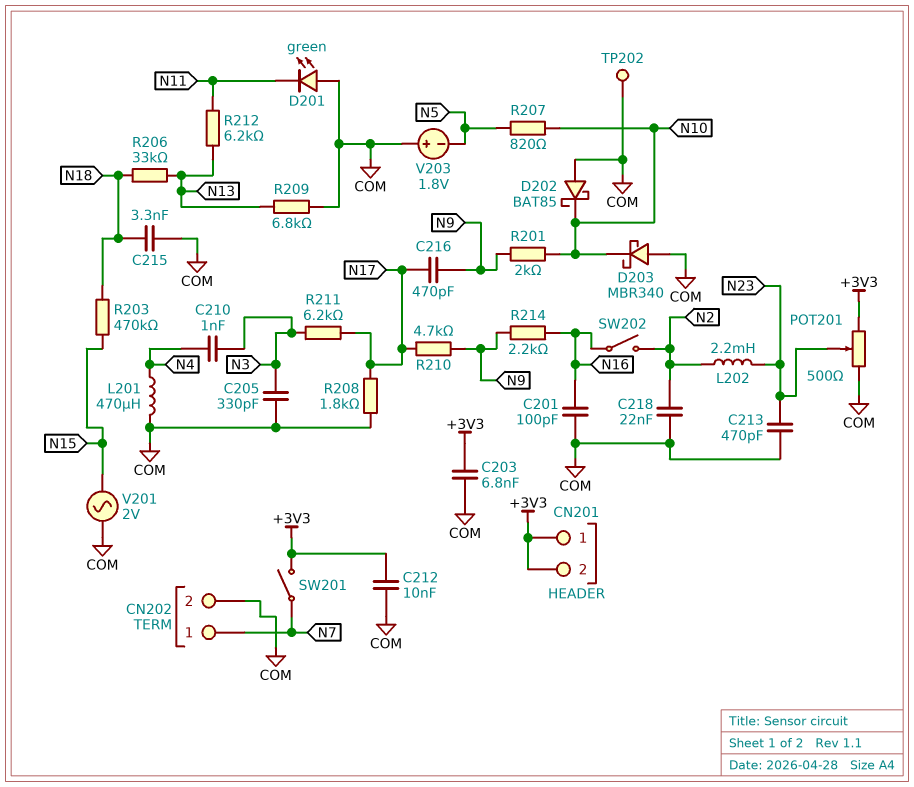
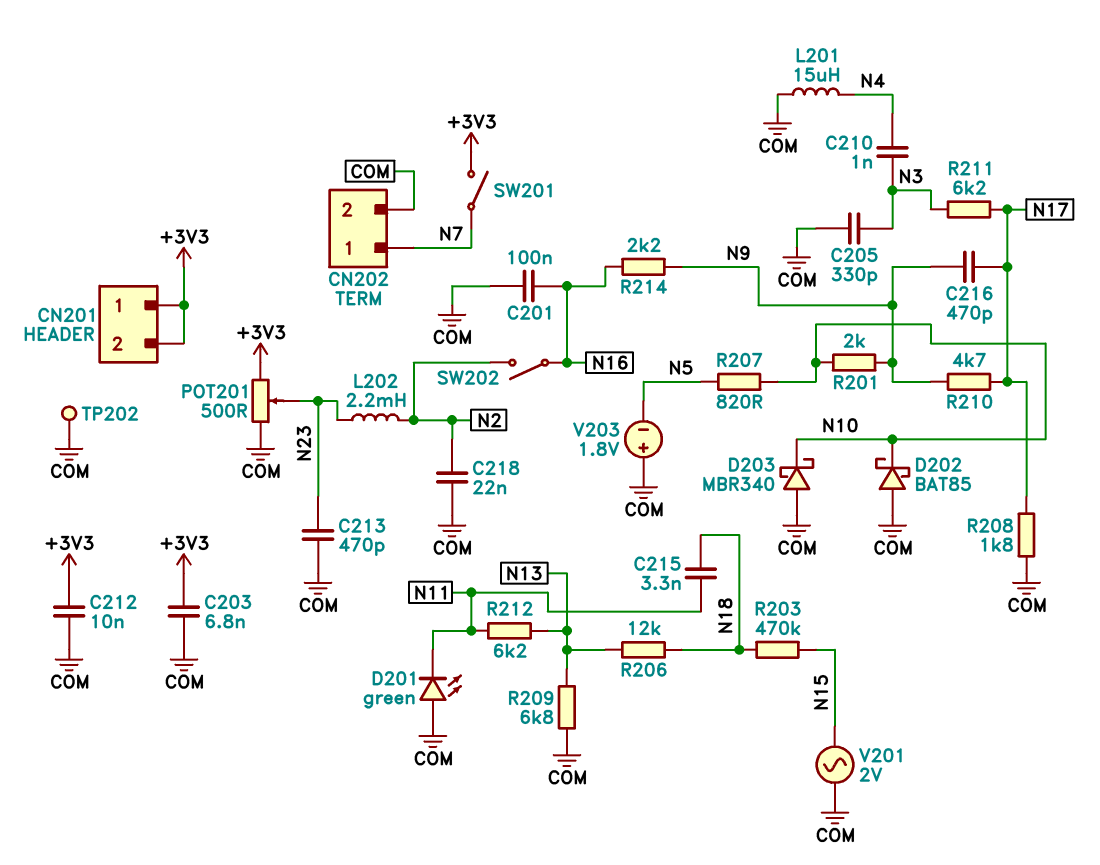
C201: 100pF (COM, N16) -> 100nF (COM, N16)
C215: 3.3nF (COM, N18) -> 3.3nF (N11, N18)
L201: 470uH (COM, N4) -> 15uH (COM, N4)
R206: 33k (N13, N18) -> 12k (N13, N18)

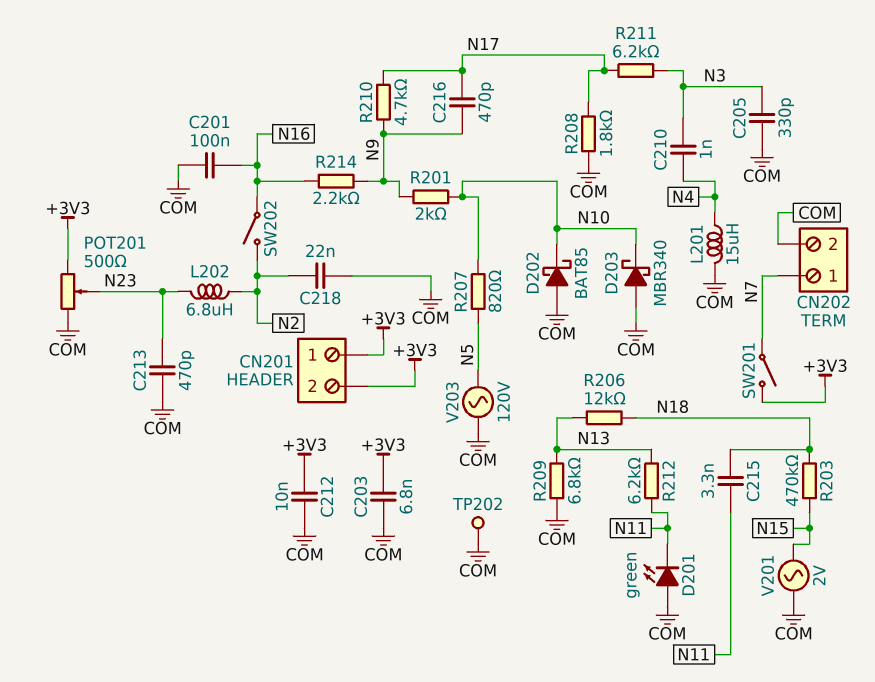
L202: 2.2mH (N2, N23) -> 6.8uH (N2, N23)
V203: 1.8V (plus COM, minus N5) -> AC 120V (COM, N5)

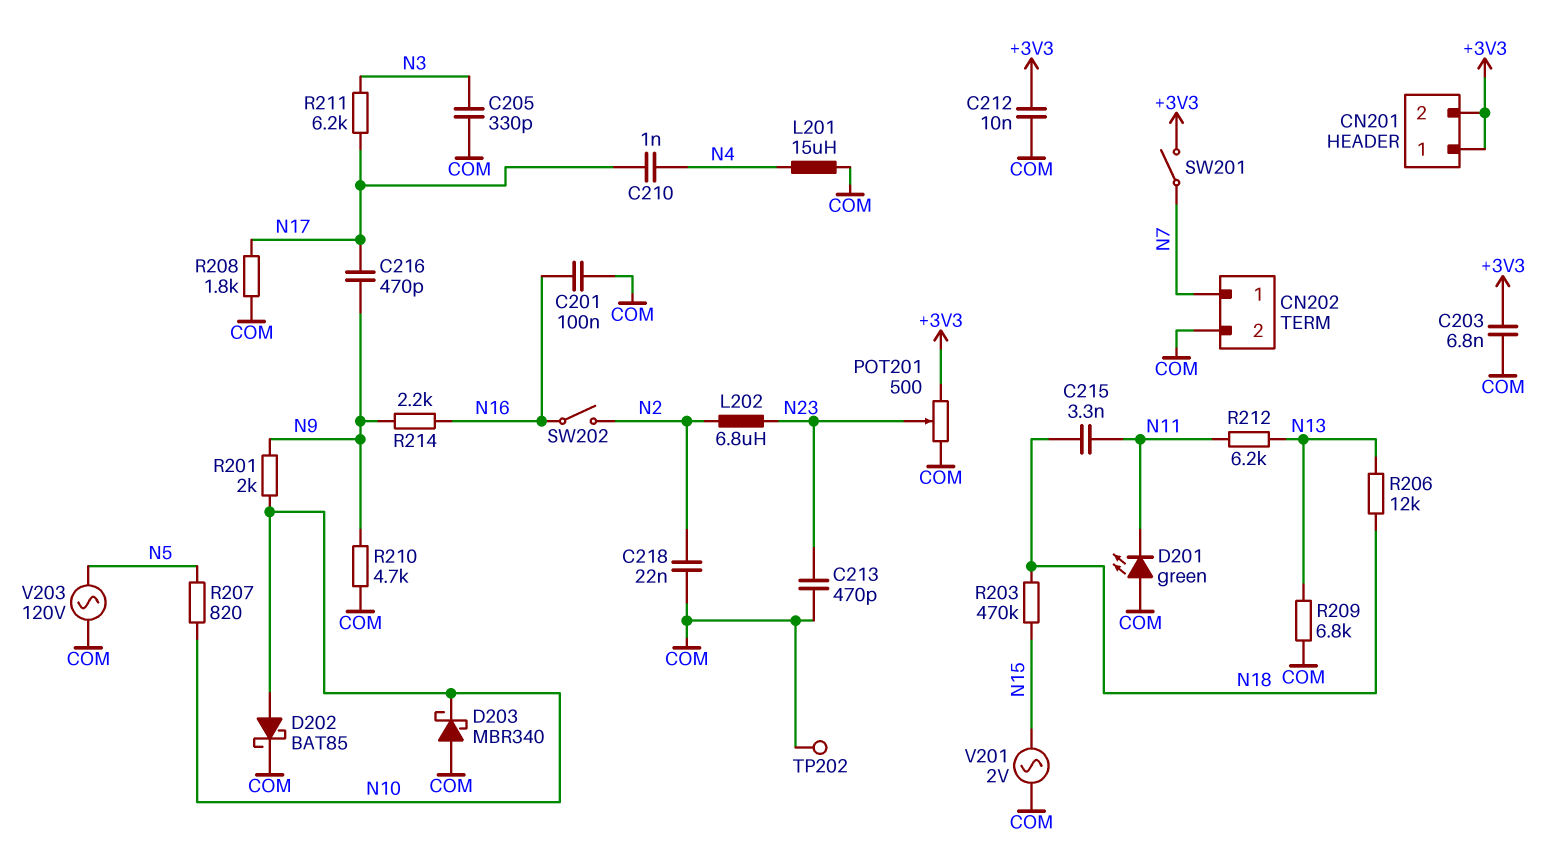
C210: 1nF (N3, N4) -> 1nF (N4, N17)
D202: schottky BAT85 (A COM, K N10) -> schottky BAT85 (A N10, K COM)
R210: 4.7k (N9, N17) -> 4.7k (COM, N9)

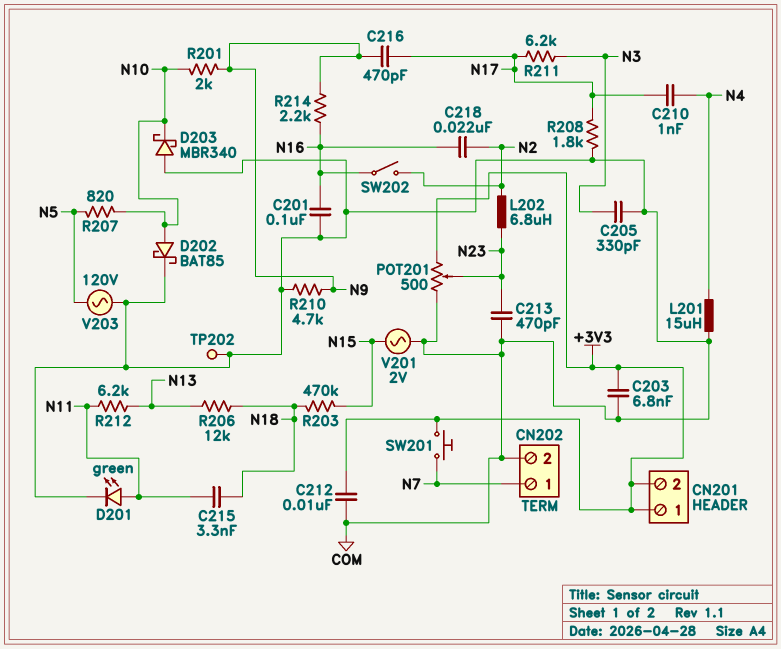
C218: 22nF (COM, N2) -> 22nF (N2, N16)
D201: LED green (A COM, K N11) -> LED green (A N11, K COM)
R209: 6.8k (COM, N13) -> none
SW201: switch (+3V3, N7) -> button (+3V3, N7)

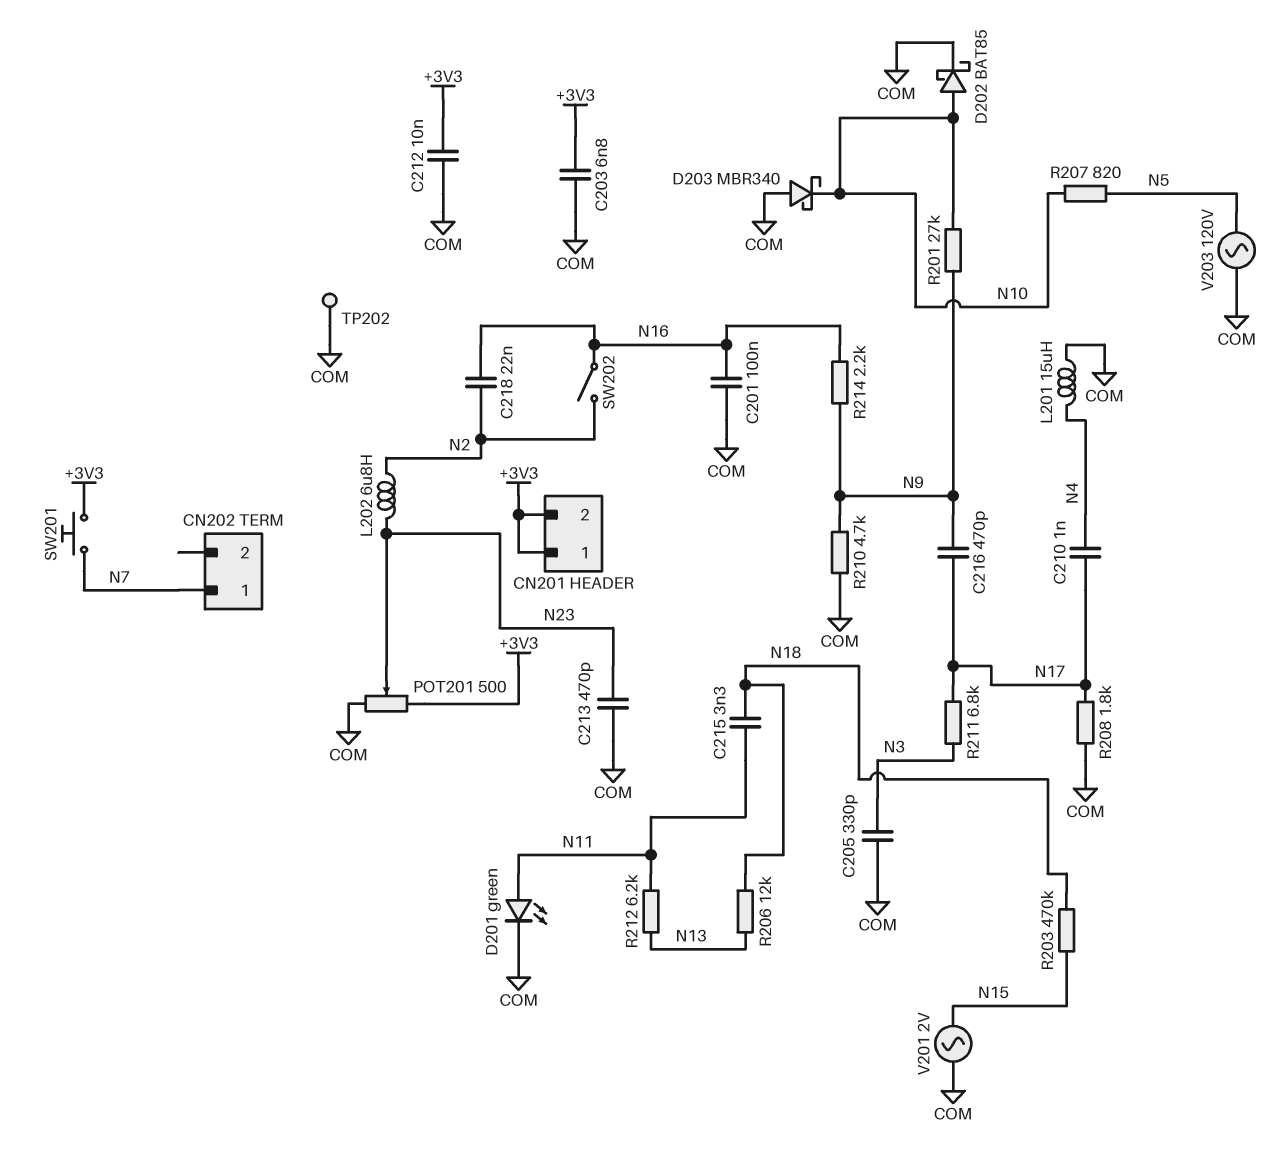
CN202 pin 2: COM -> none
R201: 2k (N9, N10) -> 27k (N9, N10)
R211: 6.2k (N3, N17) -> 6.8k (N3, N17)

